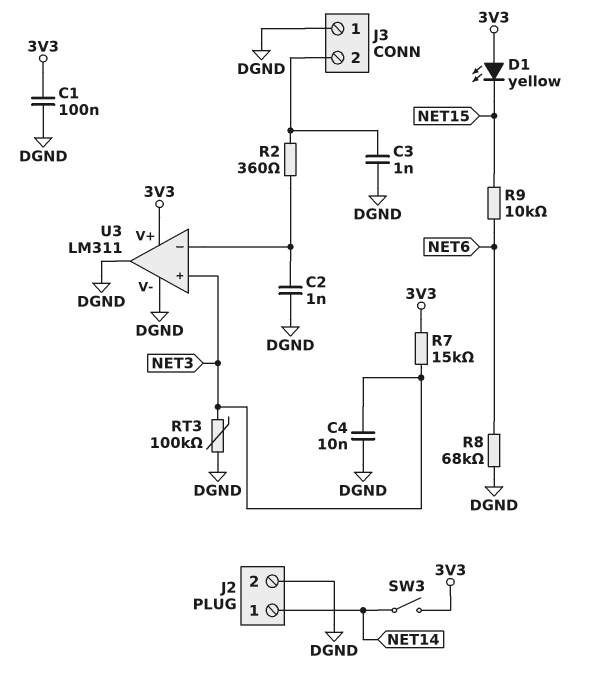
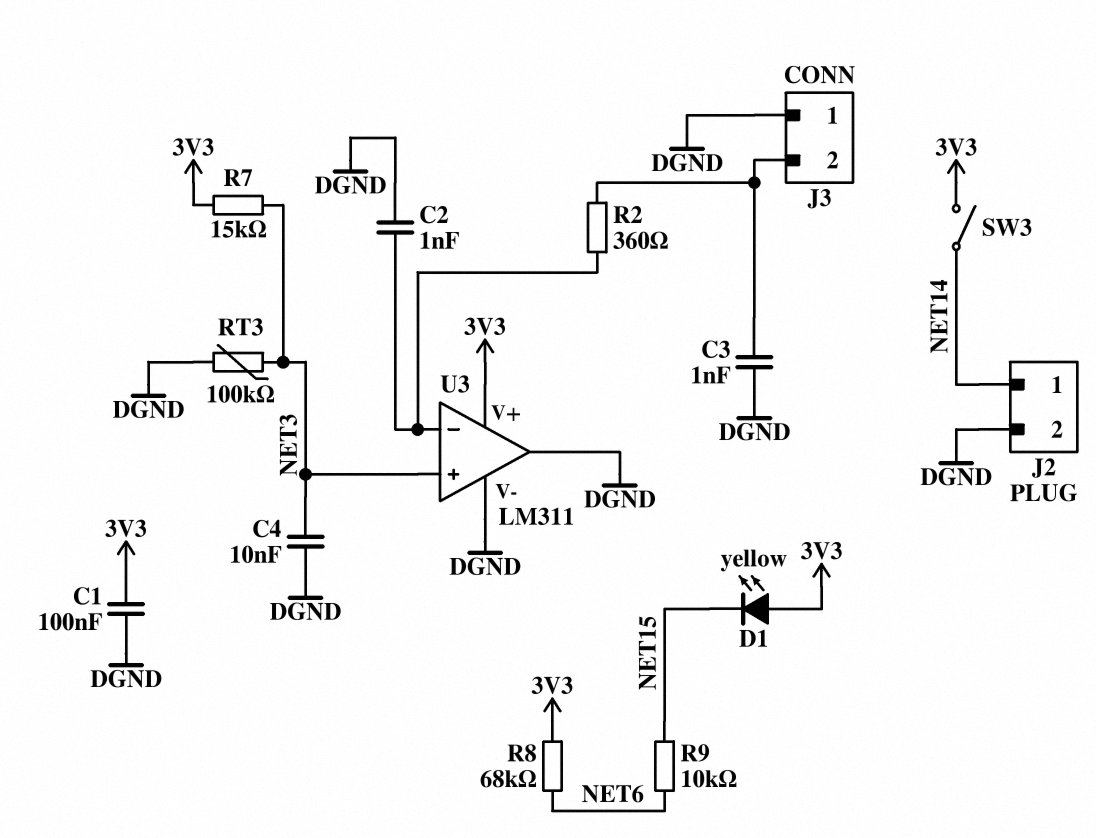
R8: 68k (DGND, NET6) -> 68k (3V3, NET6)

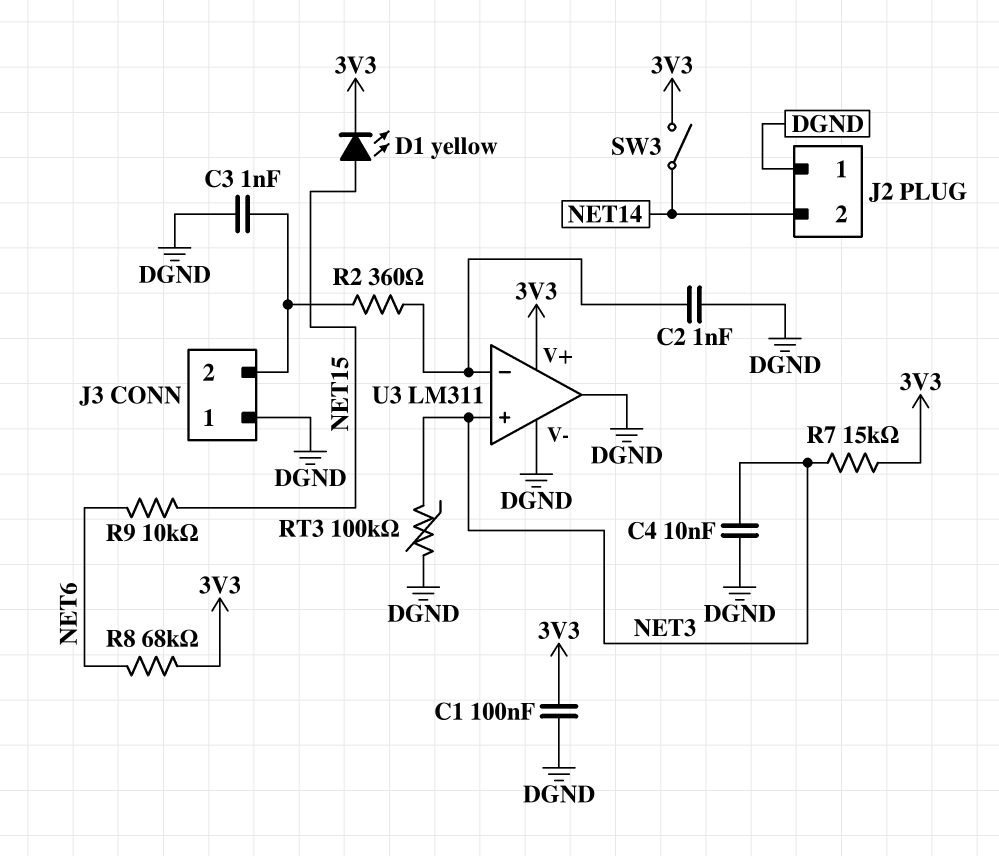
D1: LED yellow (A 3V3, K NET15) -> LED yellow (A NET15, K 3V3)
J2 pin 1: NET14 -> DGND
J2 pin 2: DGND -> NET14

